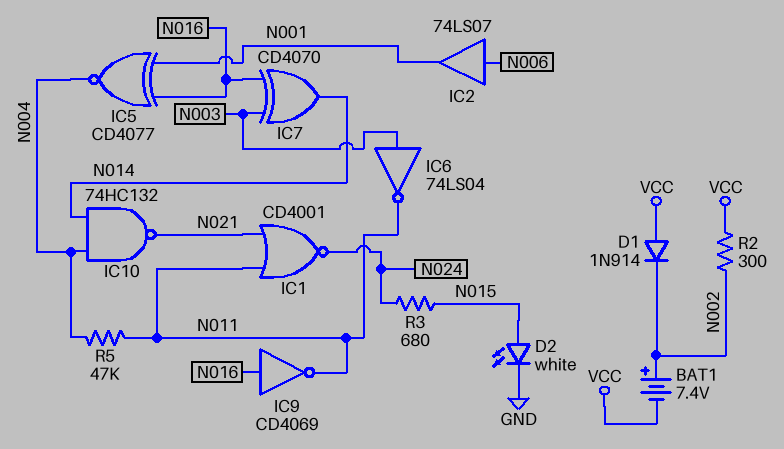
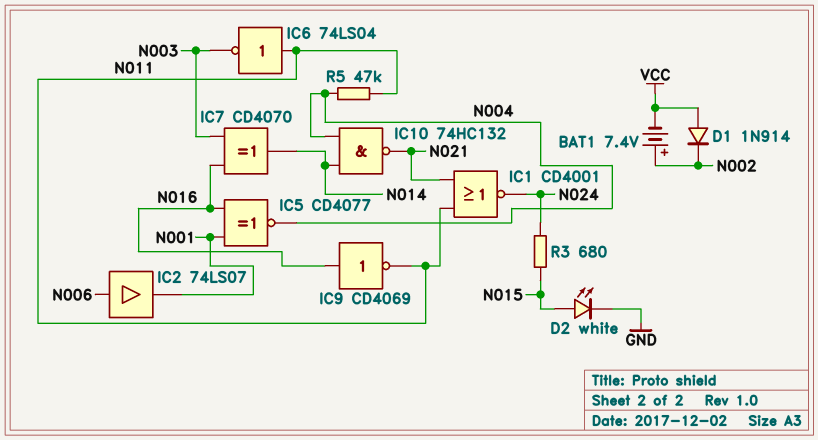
IC6: NOT 74LS04 (in N003, out N011) -> NOT 74LS04 (in N011, out N003)
R2: 300 (N002, VCC) -> none

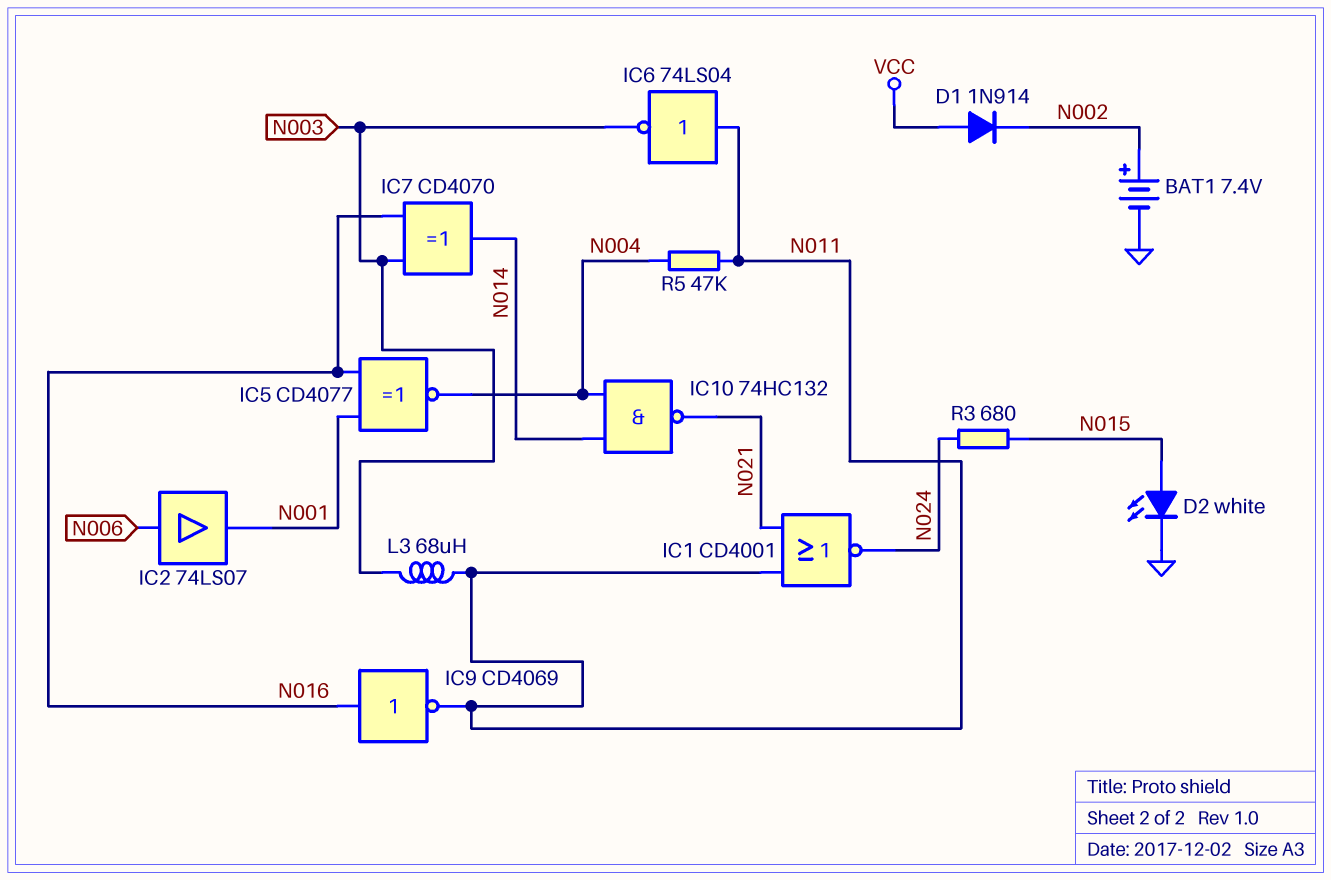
BAT1: 7.4V (plus N002, minus VCC) -> 7.4V (plus N002, minus GND)
L3: none -> 68uH (N003, N011)

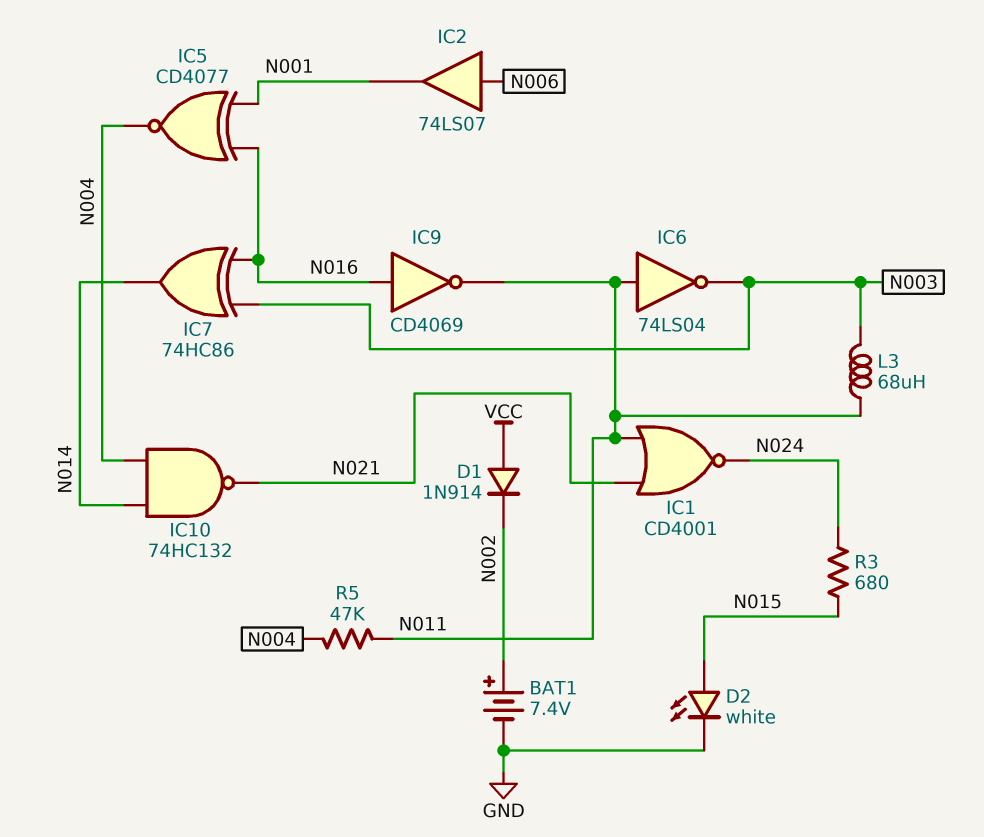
IC7: XOR CD4070 (in N003, in N016, out N014) -> XOR 74HC86 (in N003, in N016, out N014)

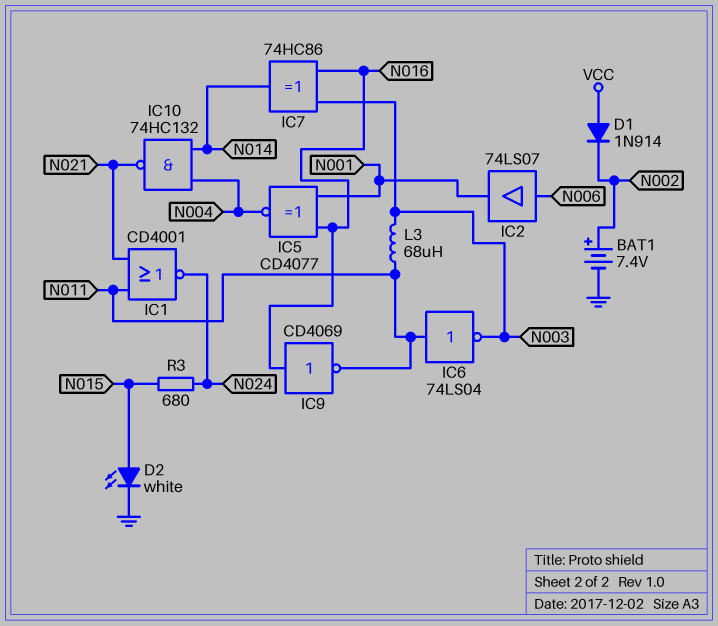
R5: 47k (N004, N011) -> none

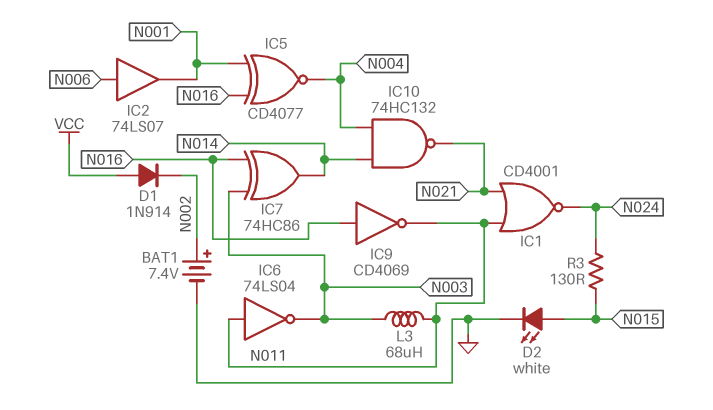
R3: 680 (N015, N024) -> 130 (N015, N024)

